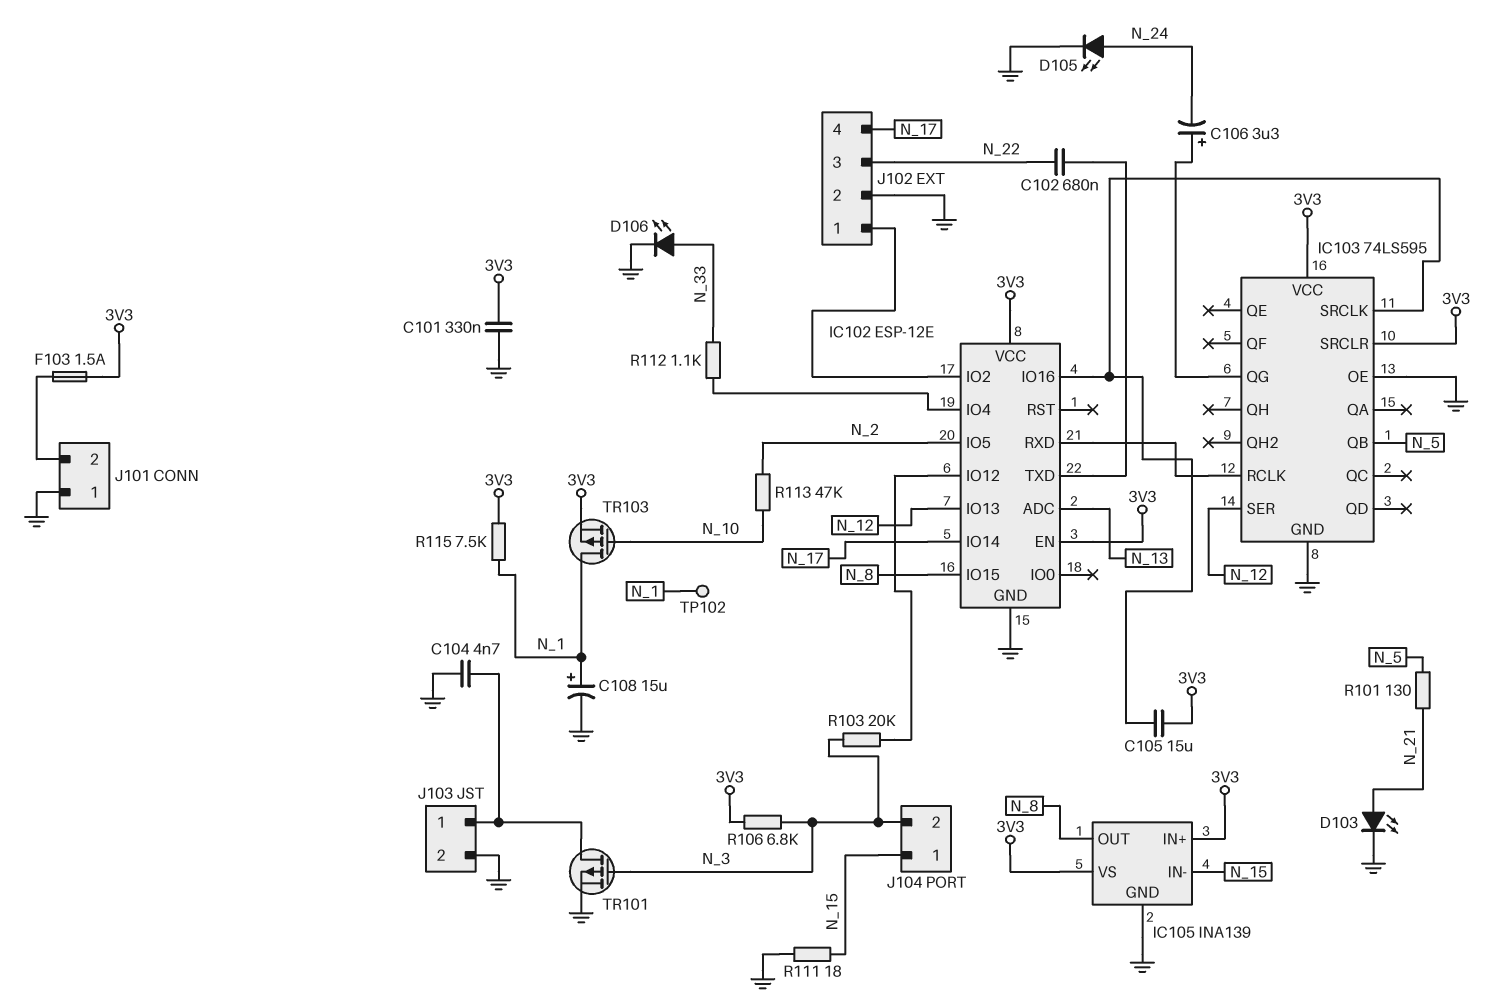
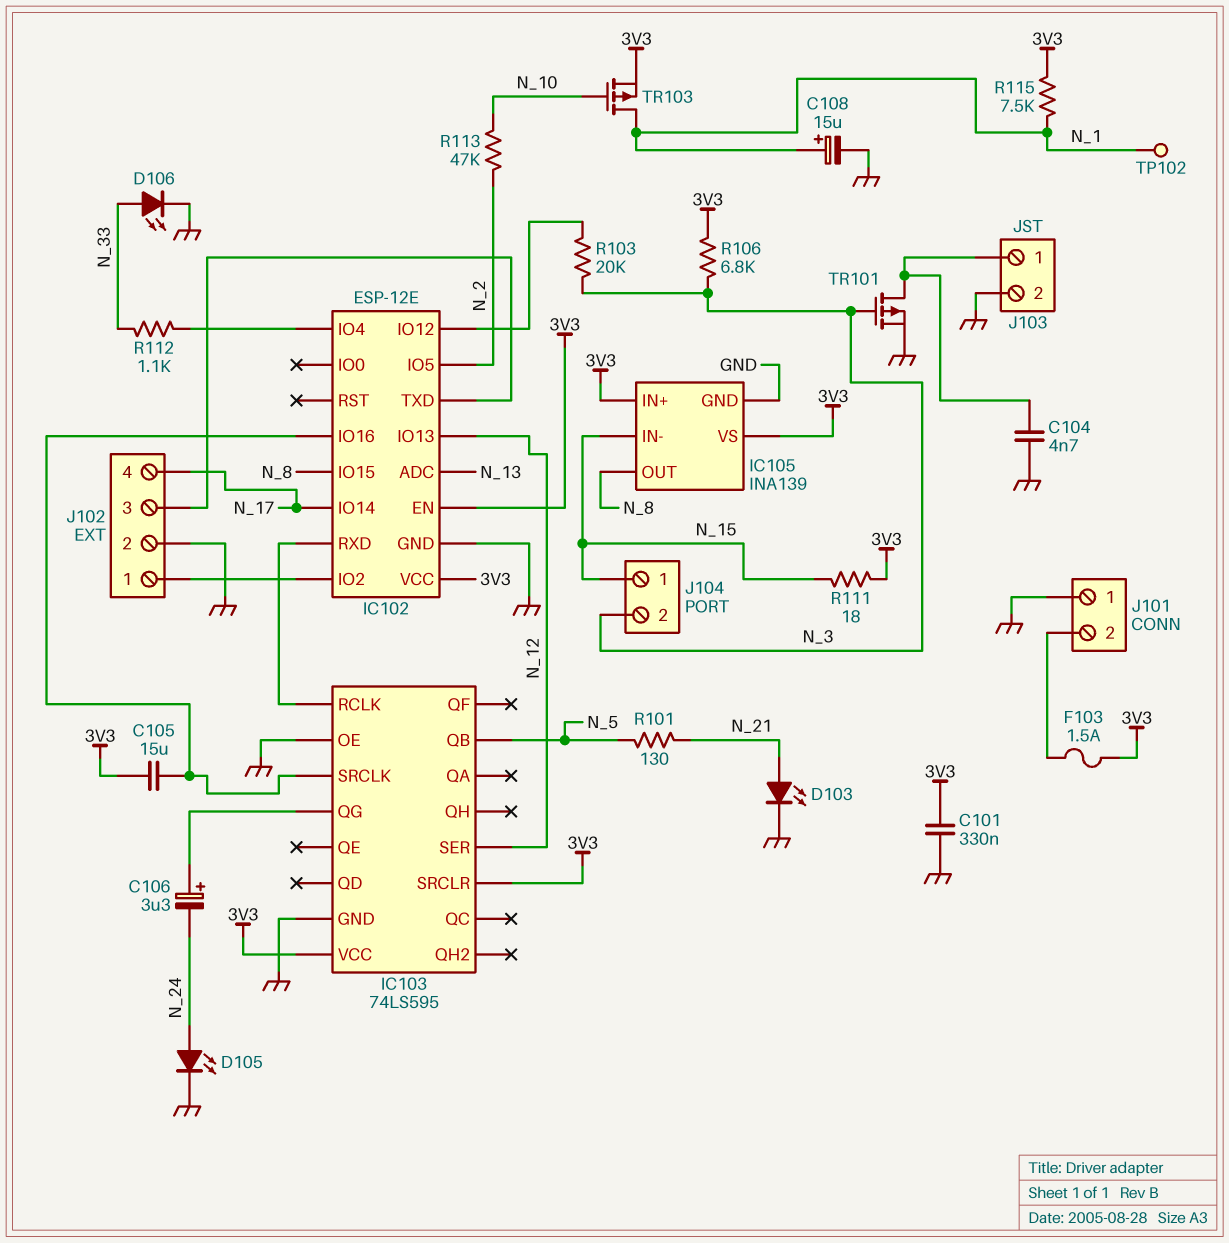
C102: 680nF (IC102/TXD, N_22) -> none
J102 pin 3: N_22 -> IC102/TXD
R111: 18 (GND, N_15) -> 18 (3V3, N_15)

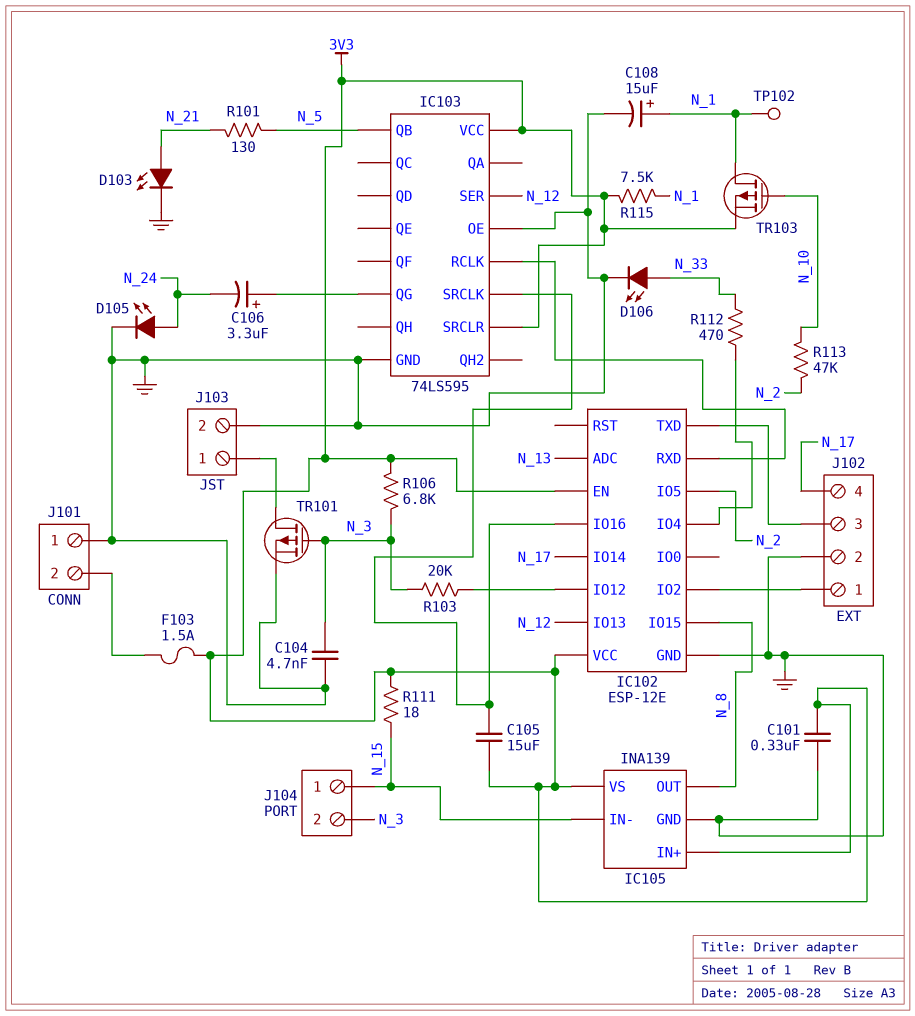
C104: 4.7nF (GND, J103/1) -> 4.7nF (GND, N_3)
R112: 1.1k (IC102/IO4, N_33) -> 470 (IC102/IO4, N_33)

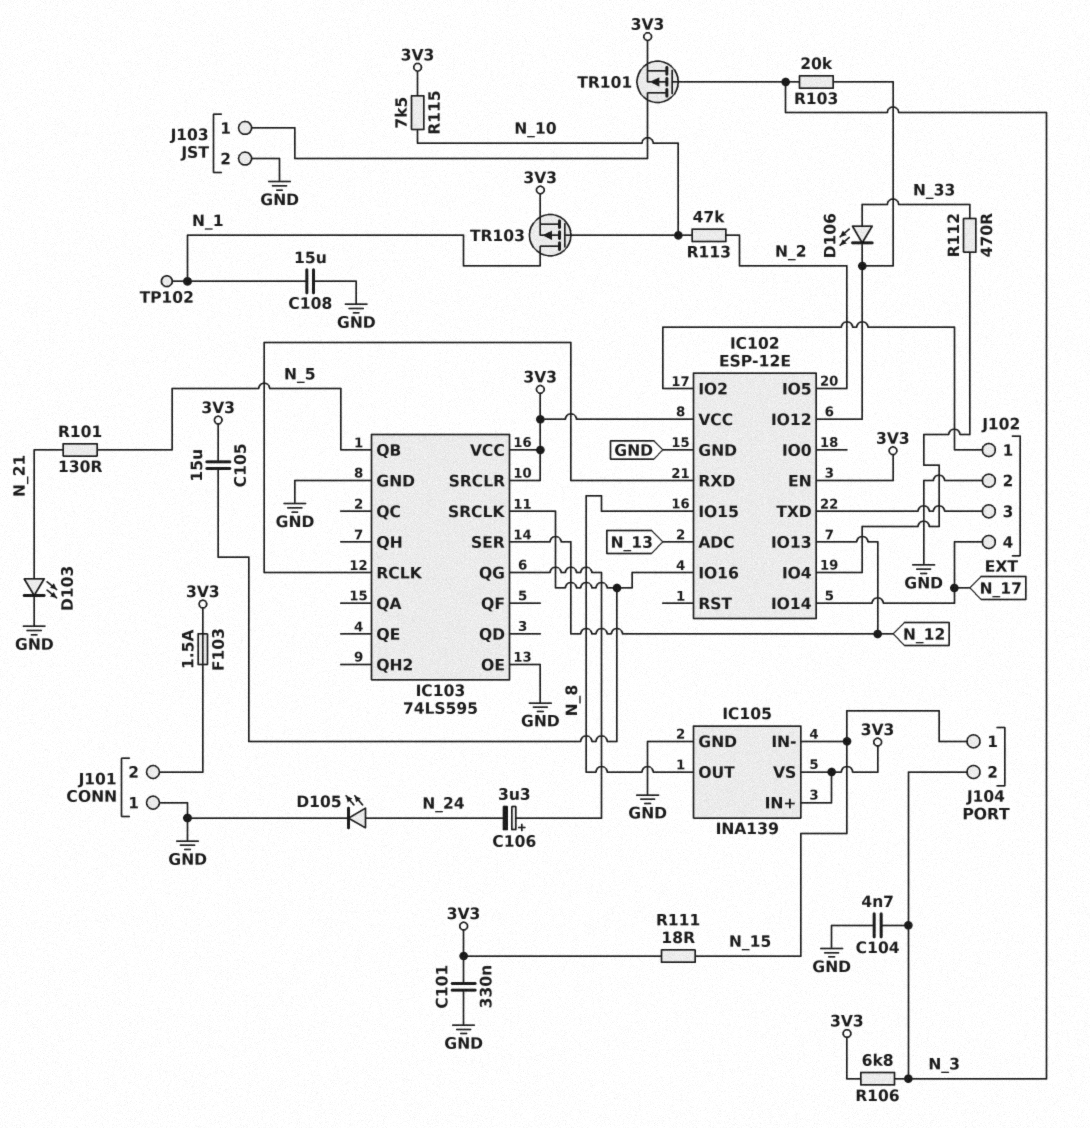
C108: 15uF (plus N_1, minus GND) -> 15uF (GND, N_1)
D106: LED (A N_33, K GND) -> LED (A N_33, K IC102/IO12)
R115: 7.5k (3V3, N_1) -> 7.5k (3V3, N_10)
TR101: PMOS (G N_3, D J103/1, S GND) -> PMOS (G N_3, D J103/1, S 3V3)

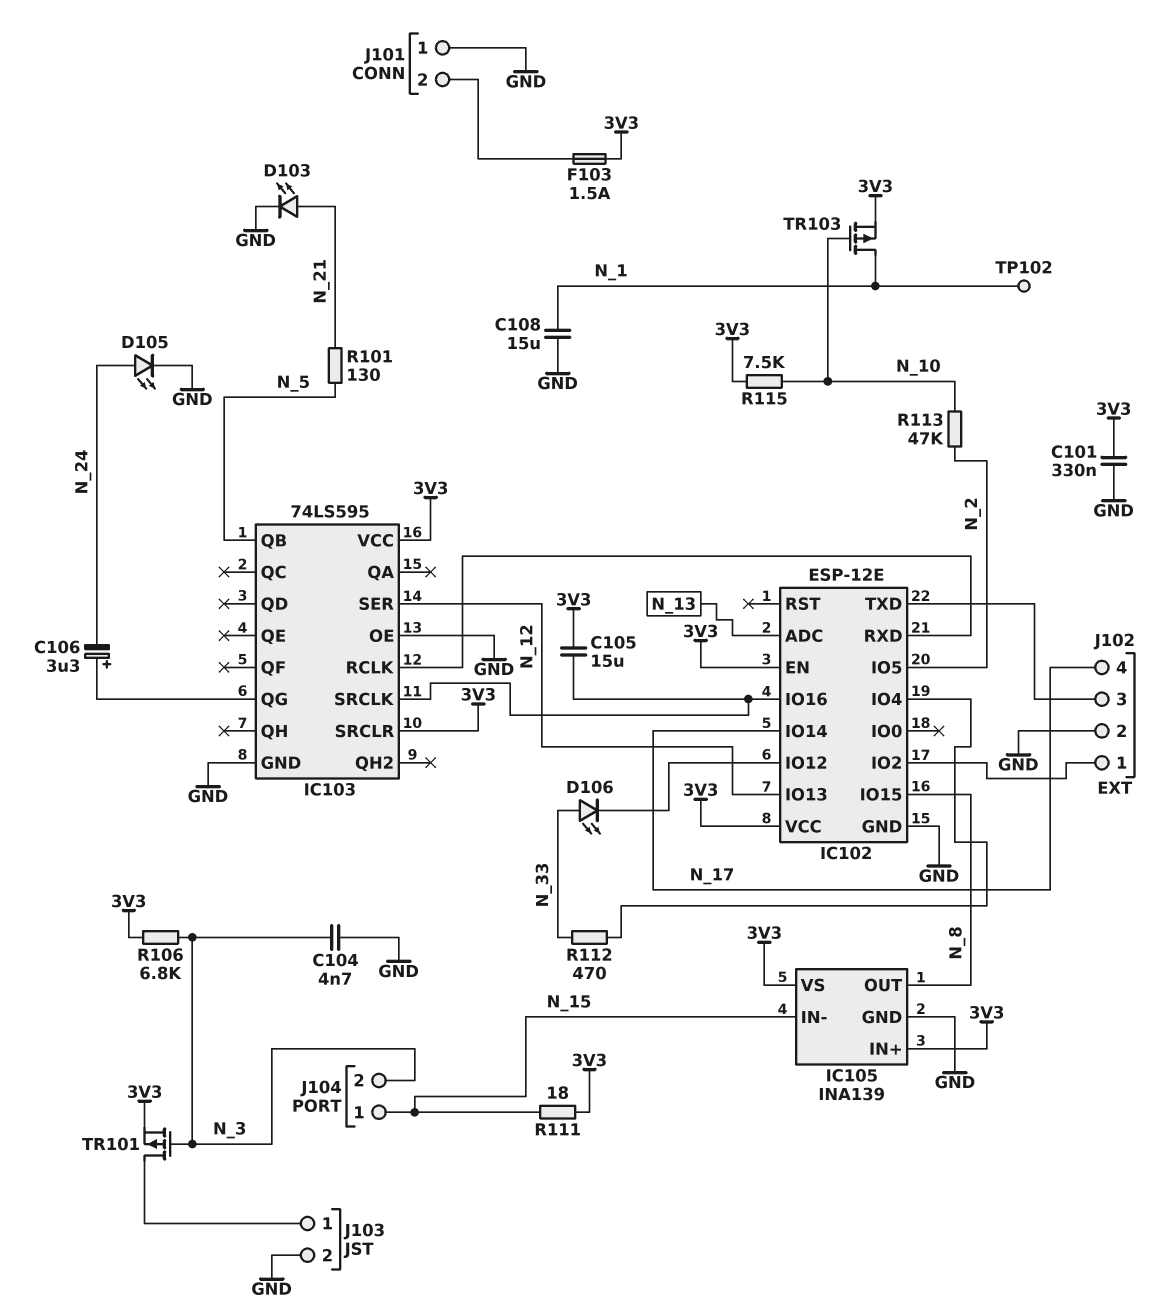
R103: 20k (IC102/IO12, N_3) -> none

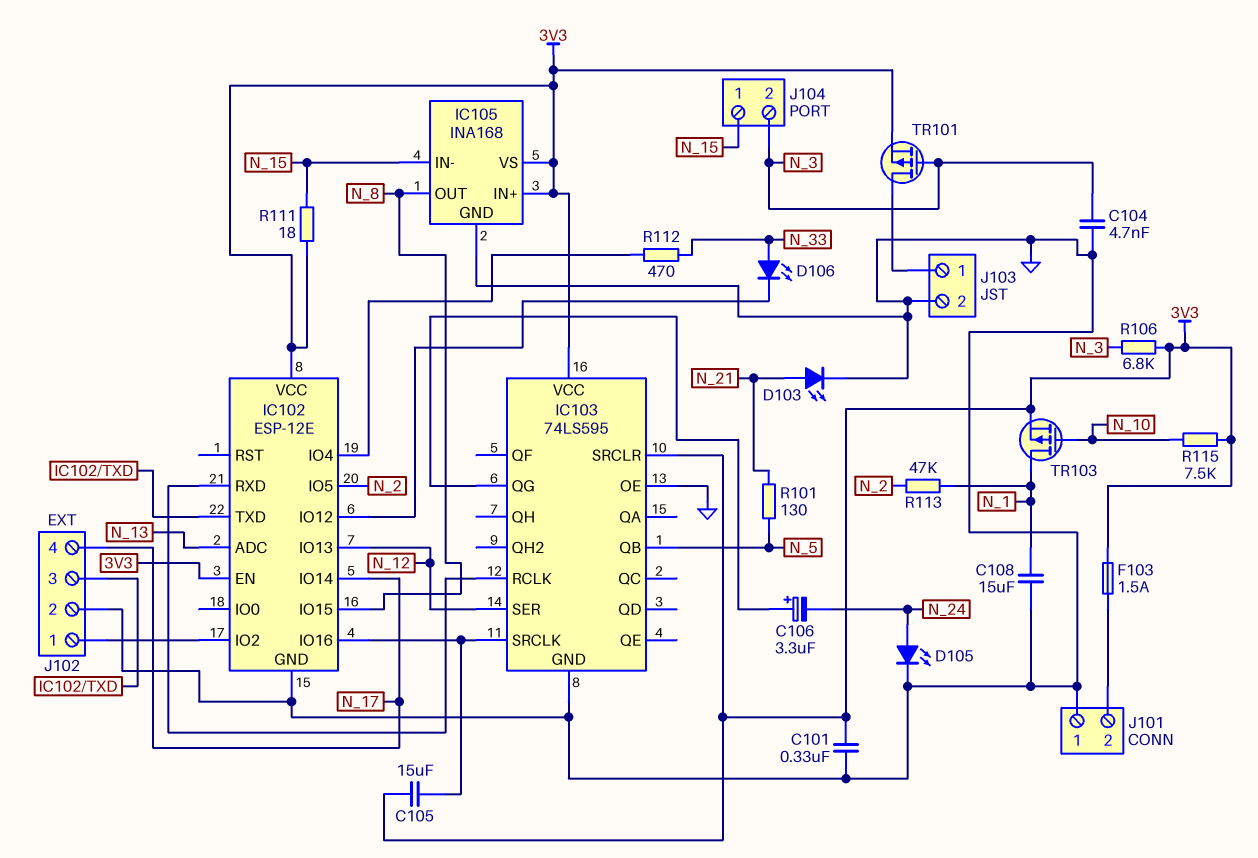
IC105: INA139 -> INA168
R113: 47k (N_2, N_10) -> 47k (N_1, N_2)
TP102: test point (N_1) -> none

